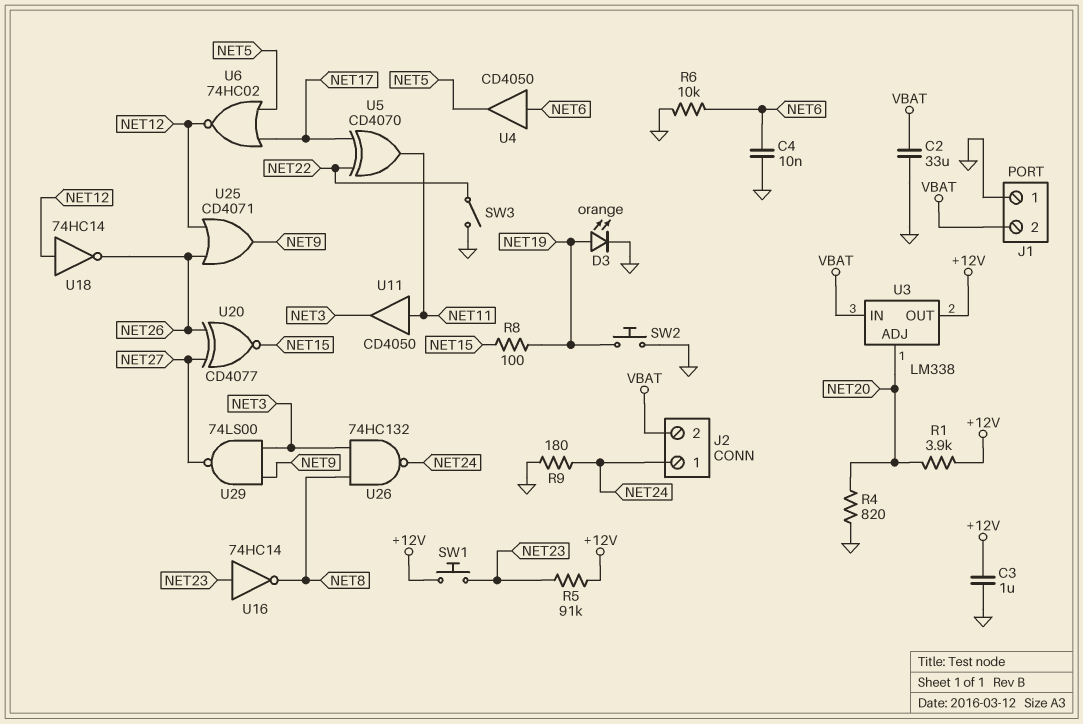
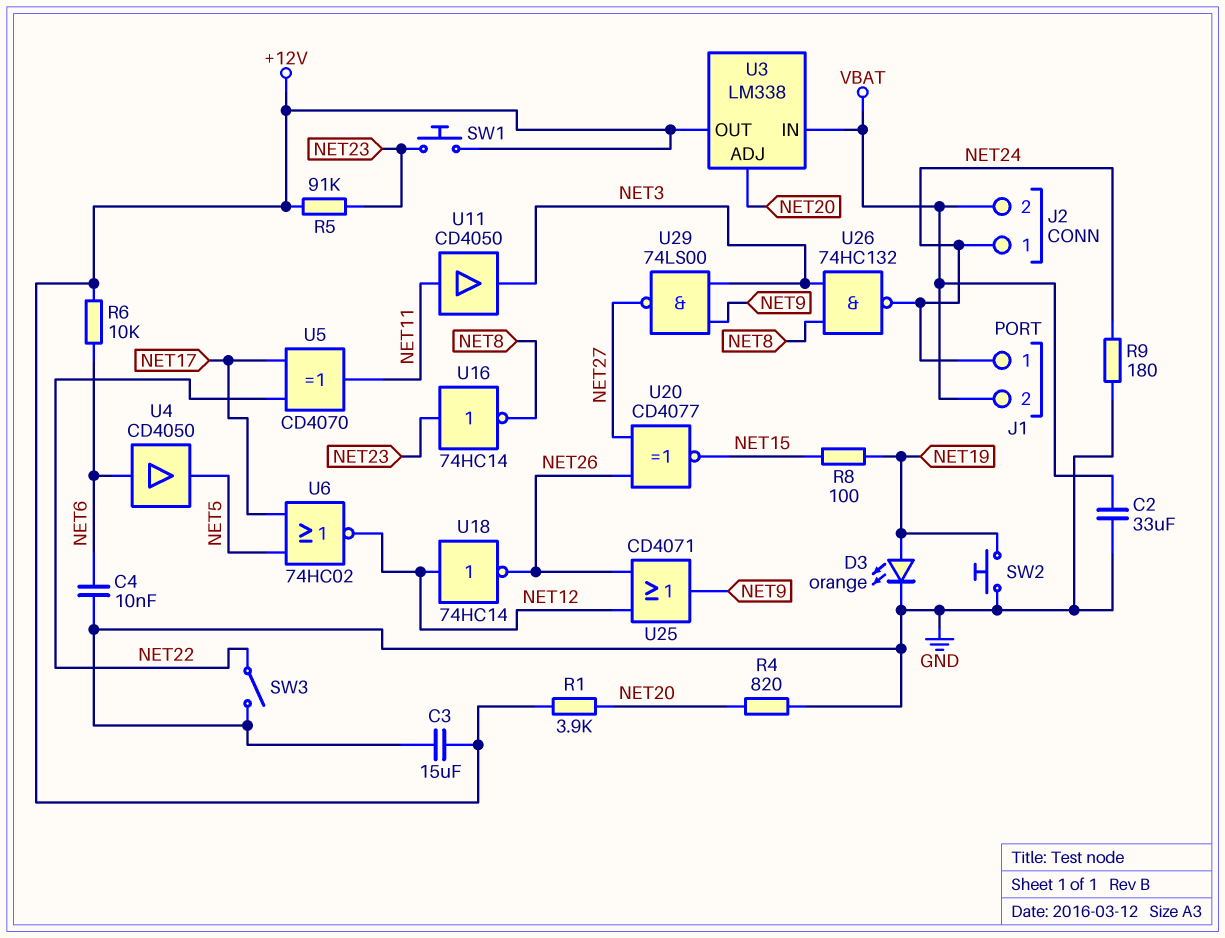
C3: 1uF (+12V, GND) -> 15uF (+12V, GND)
J1 pin 1: GND -> NET24
R6: 10k (GND, NET6) -> 10k (+12V, NET6)

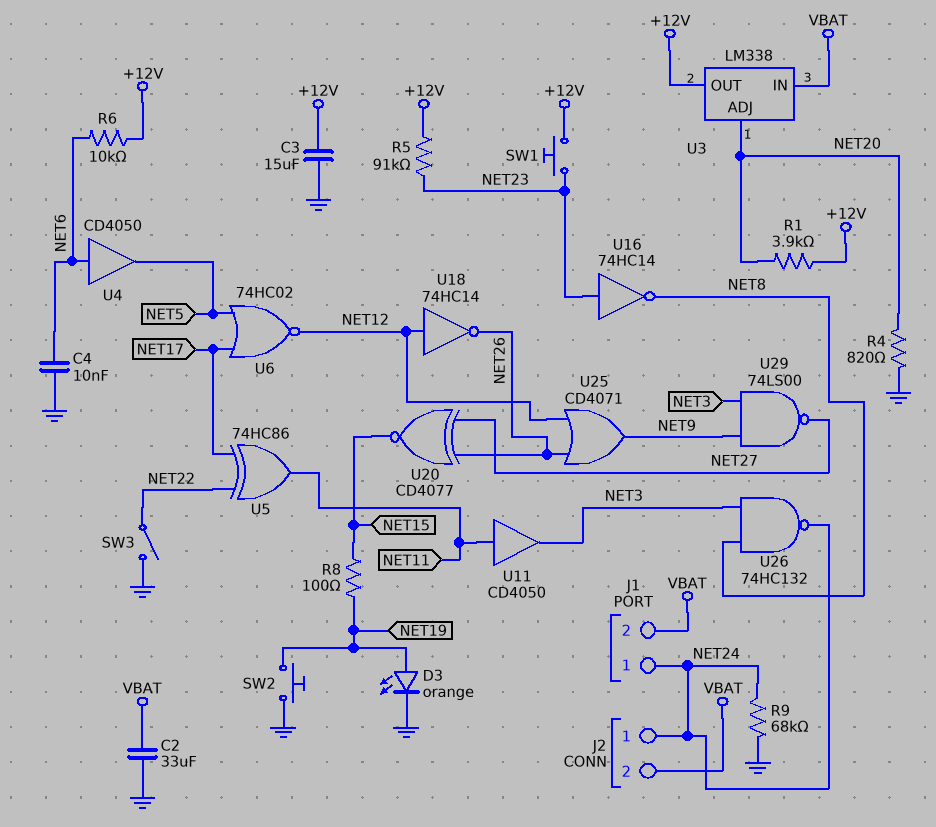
R9: 180 (GND, NET24) -> 68k (GND, NET24)
U5: XOR CD4070 (in NET17, in NET22, out NET11) -> XOR 74HC86 (in NET17, in NET22, out NET11)

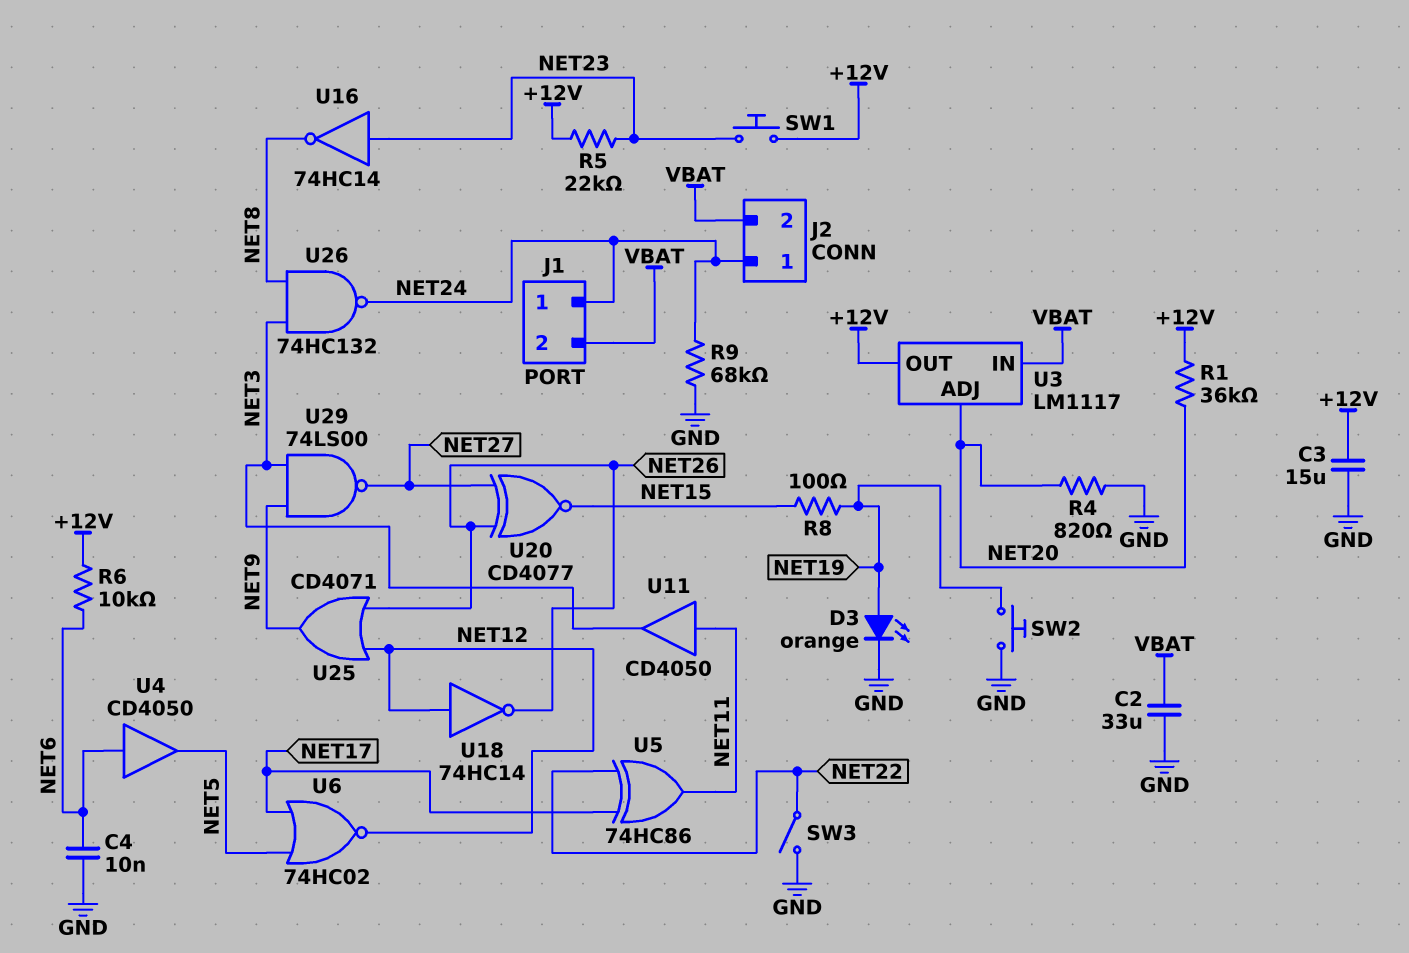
R1: 3.9k (+12V, NET20) -> 36k (+12V, NET20)
R5: 91k (+12V, NET23) -> 22k (+12V, NET23)
U3: LM338 -> LM1117

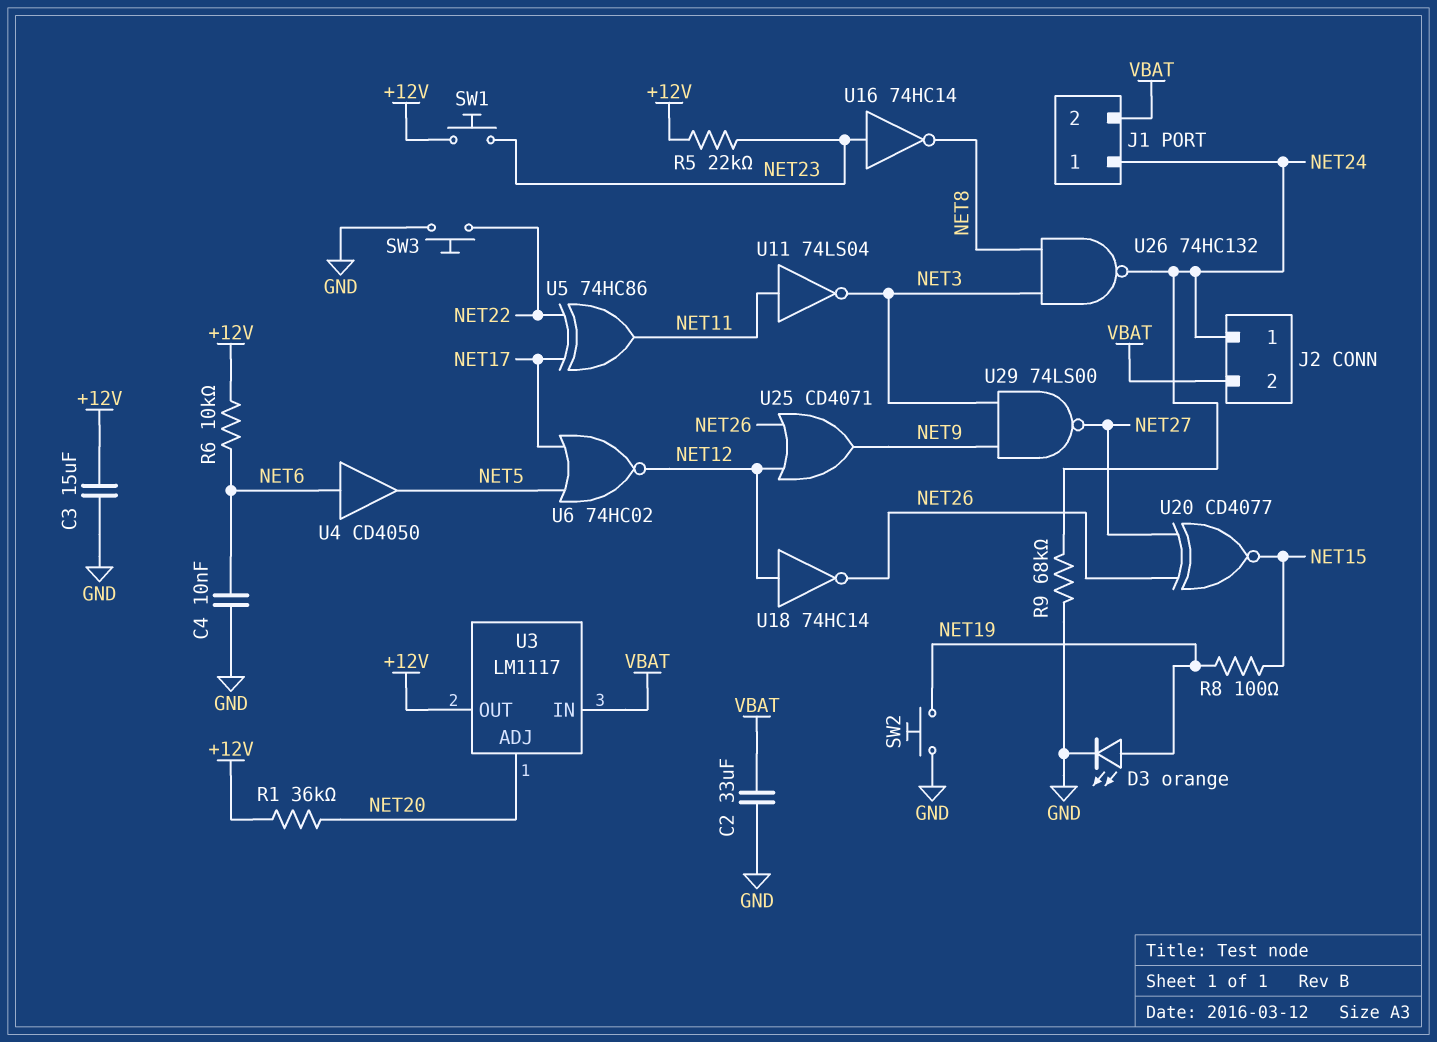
R4: 820 (GND, NET20) -> none
SW3: switch (GND, NET22) -> button (GND, NET22)
U11: buffer CD4050 (in NET11, out NET3) -> NOT 74LS04 (in NET11, out NET3)

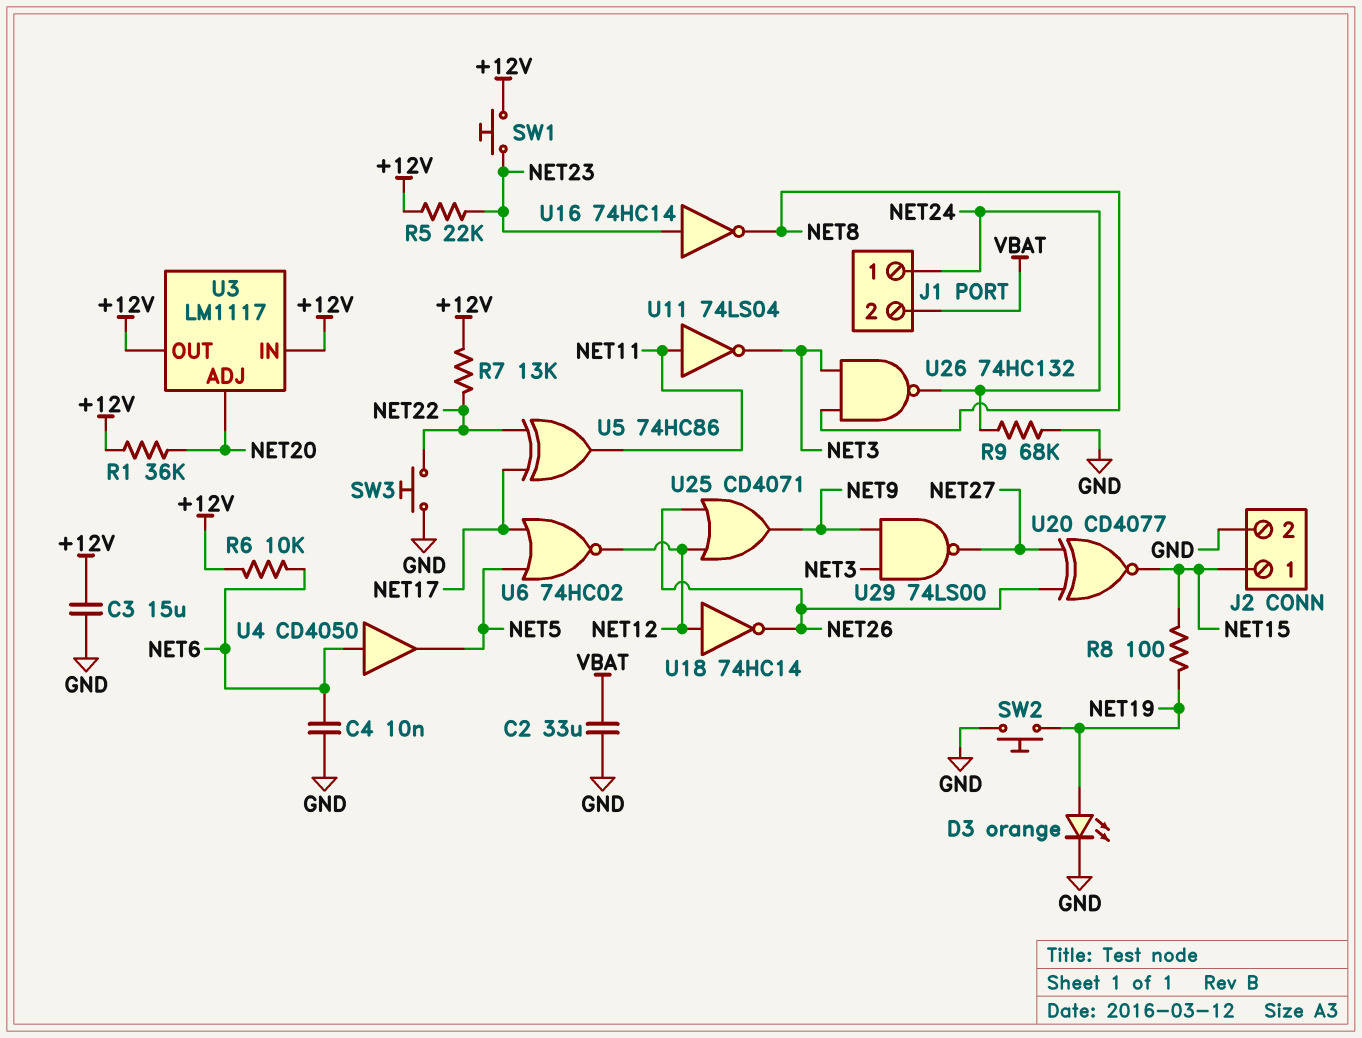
J2 pin 1: NET24 -> NET15
J2 pin 2: VBAT -> GND
R7: none -> 13k (+12V, NET22)
U3 pin IN: VBAT -> +12V

